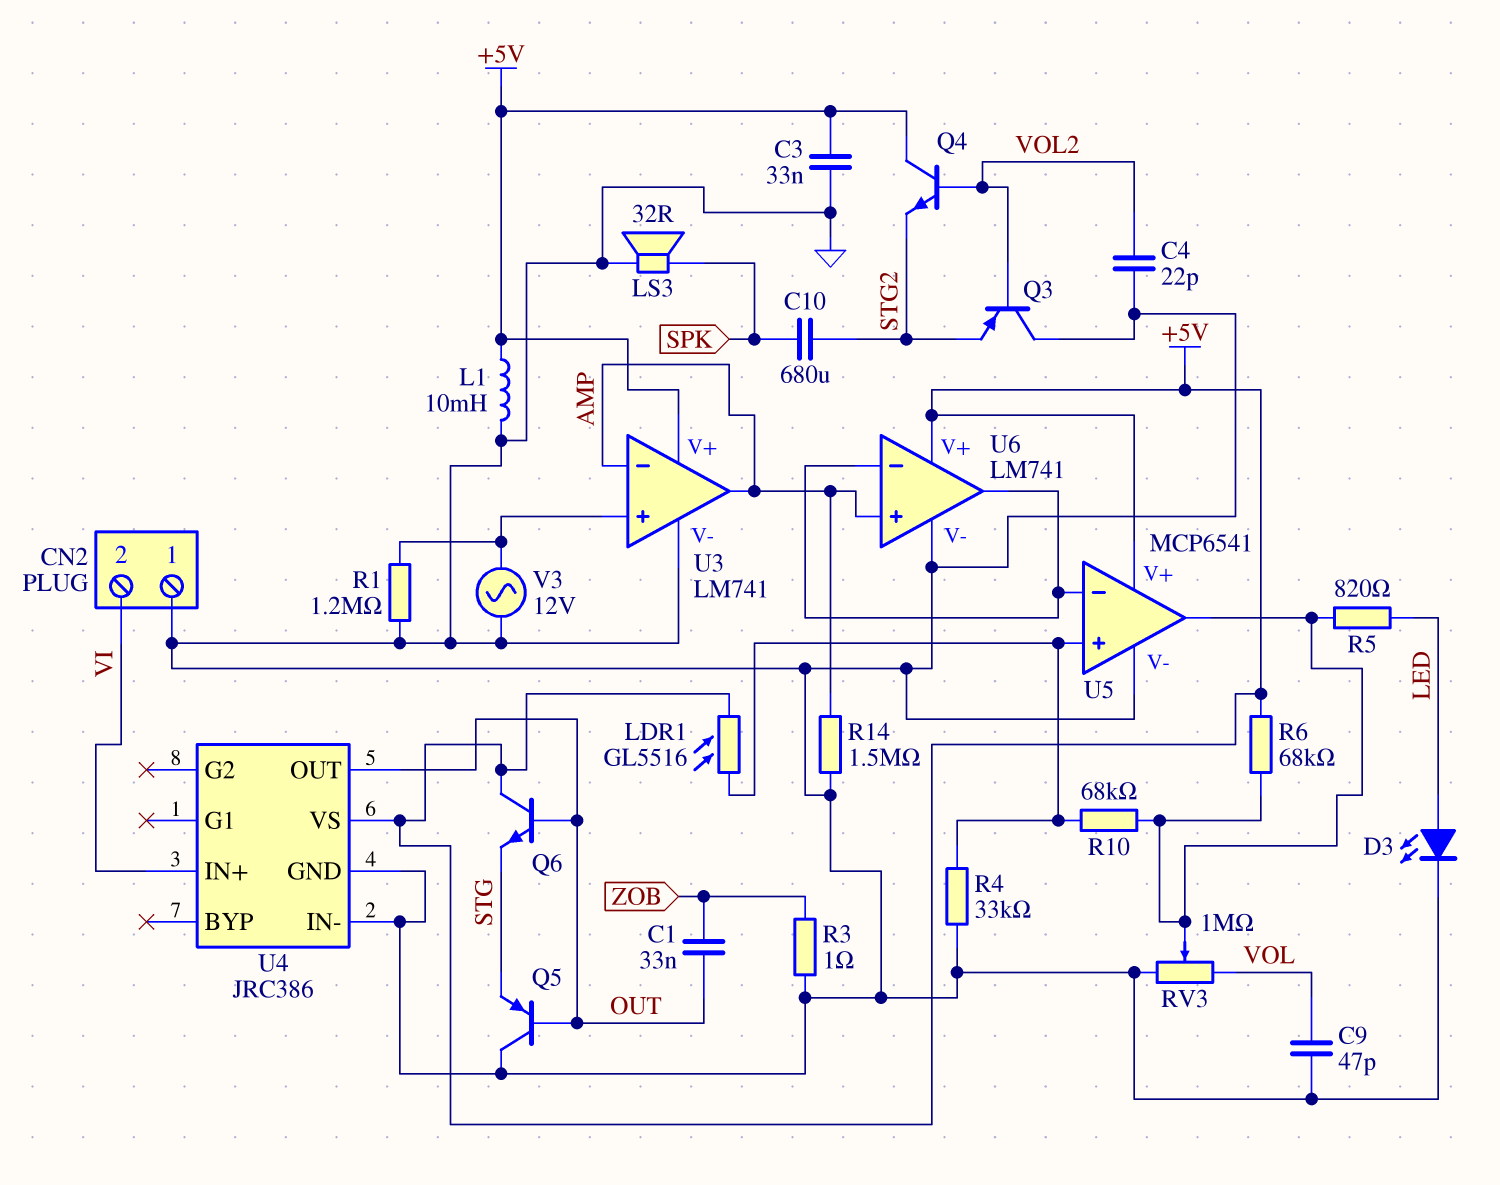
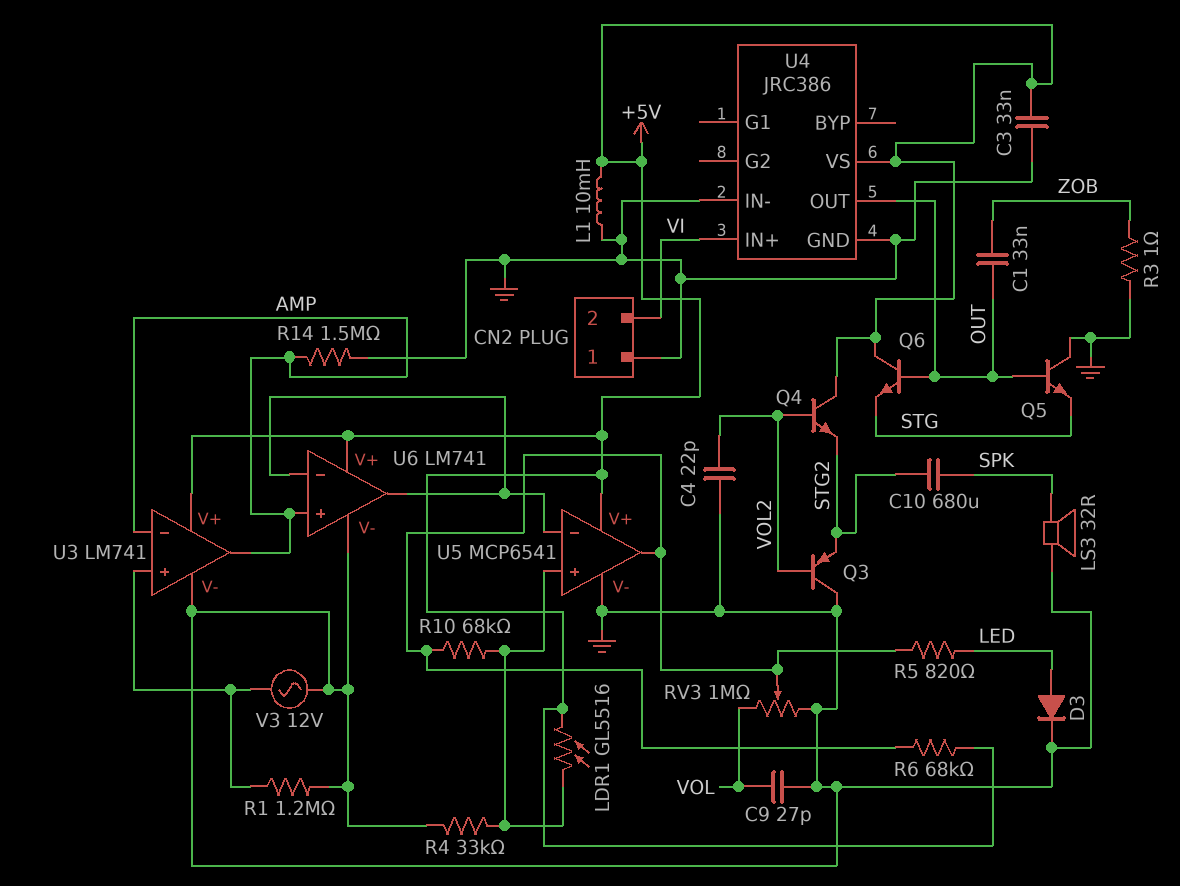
C9: 47pF (GND, VOL) -> 27pF (GND, VOL)
D3: LED (A LED, K GND) -> diode (A LED, K GND)
Q5: PNP (B OUT, C GND, E STG) -> NPN (B OUT, C GND, E STG)

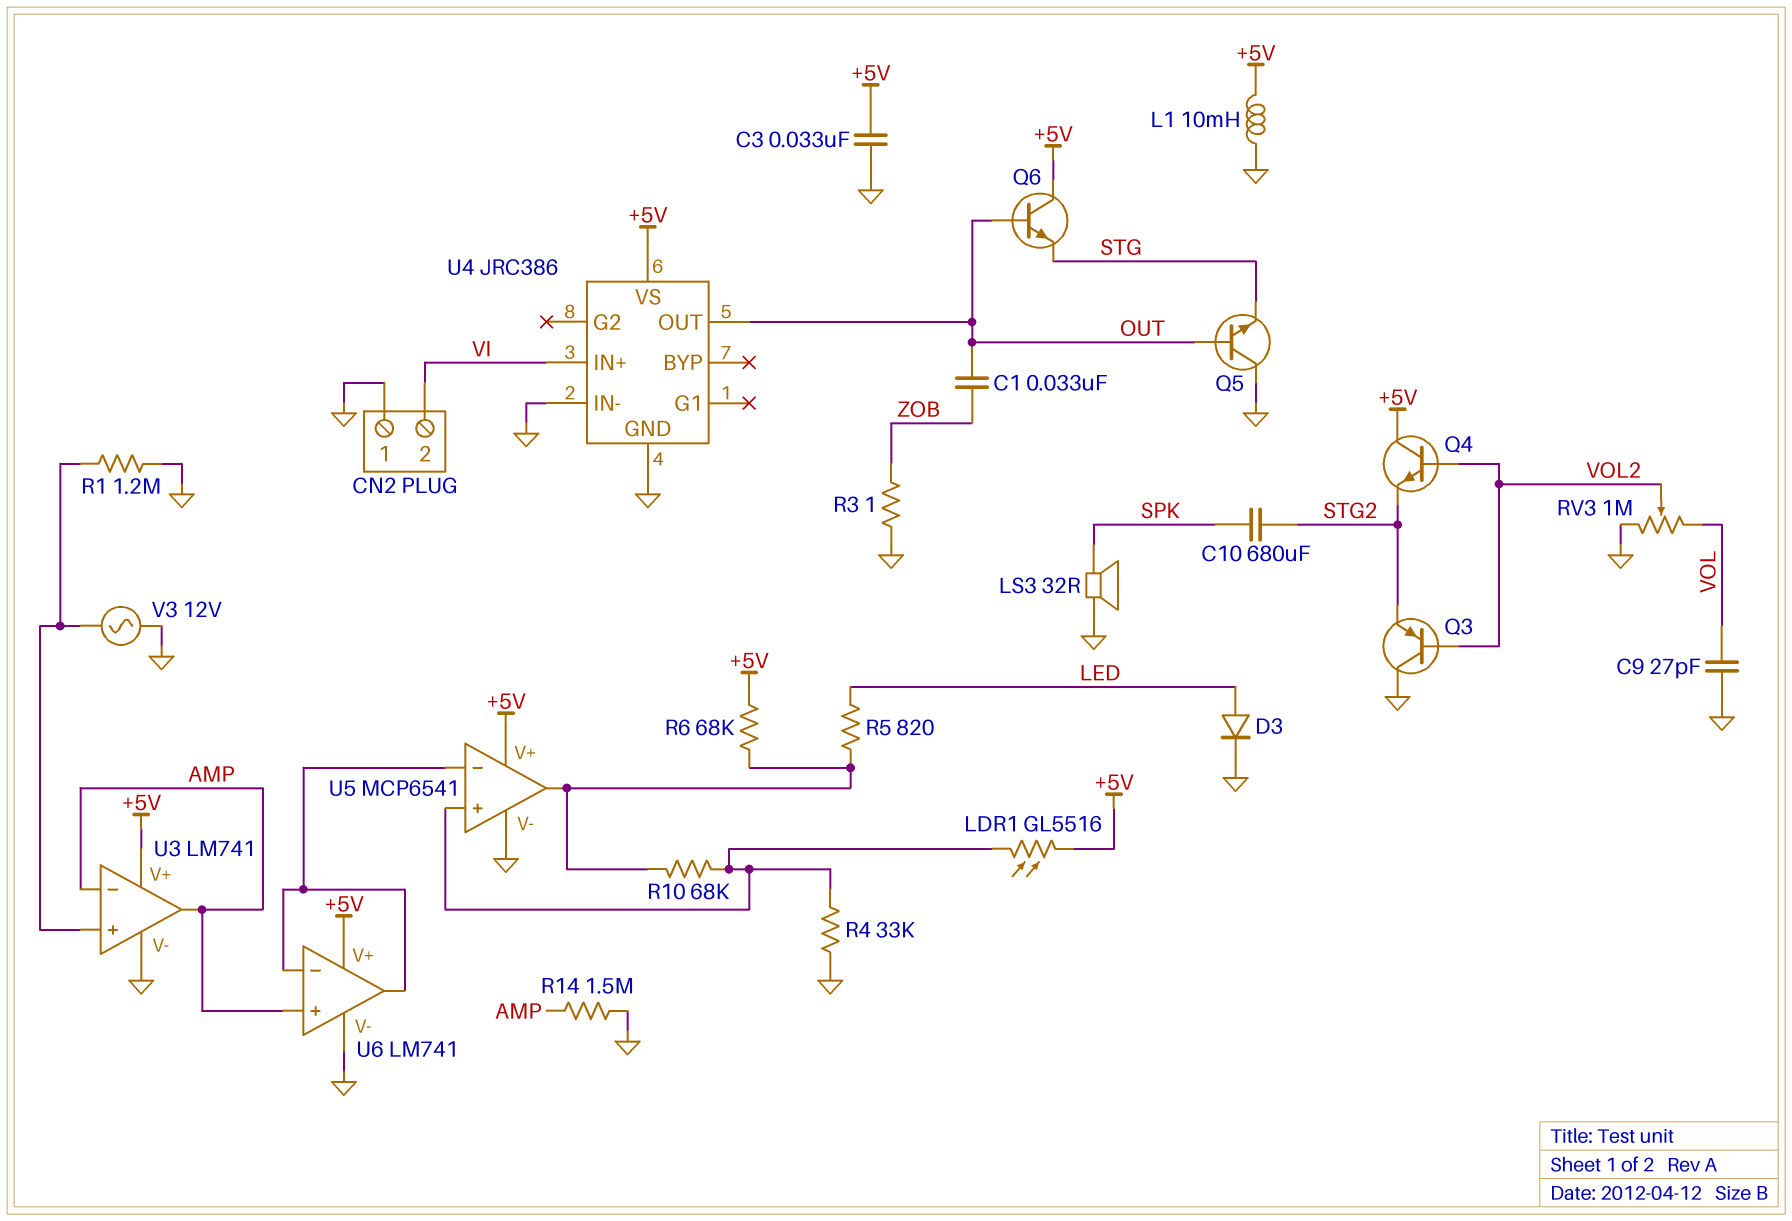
C4: 22pF (GND, VOL2) -> none
RV3: 1M (GND, VOL, wiper U5/out) -> 1M (GND, VOL, wiper VOL2)

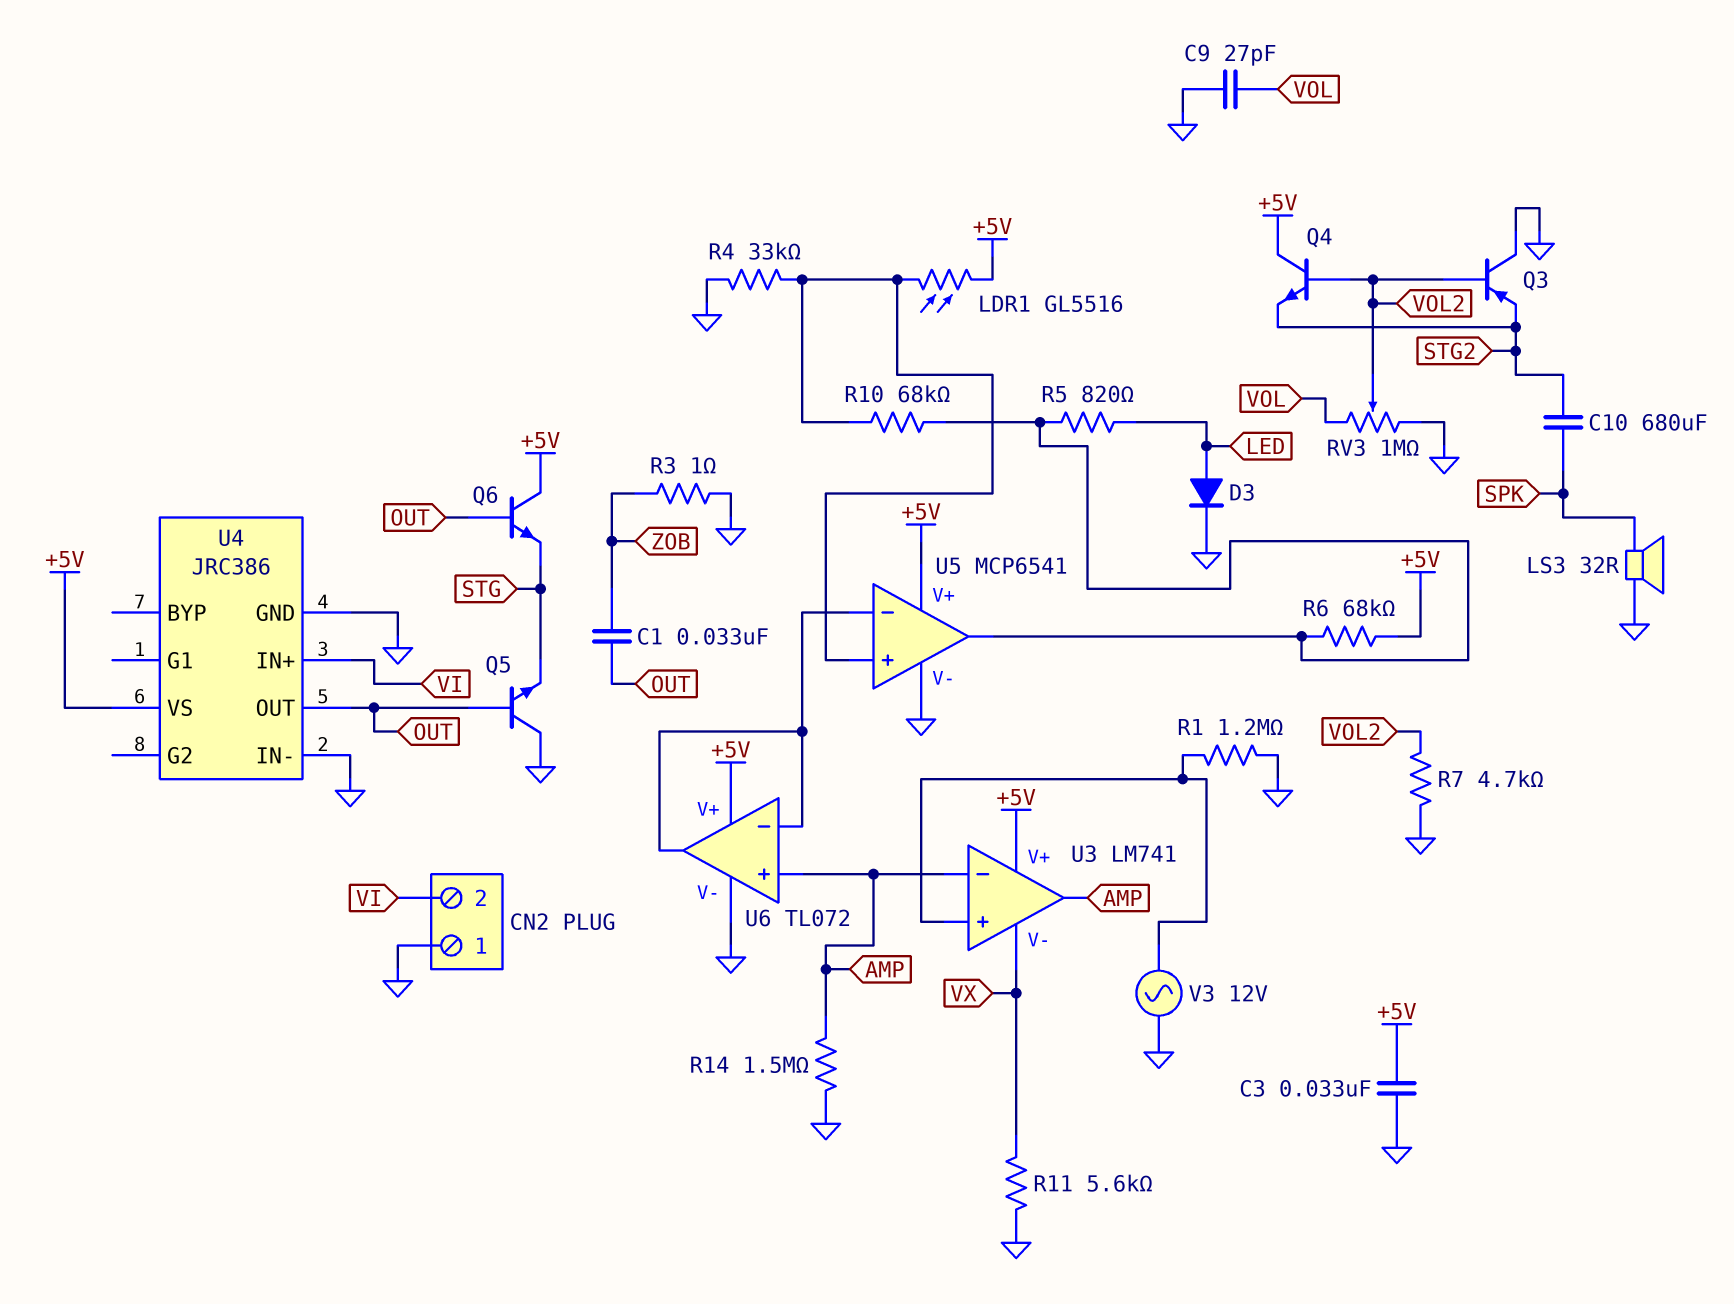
L1: 10mH (+5V, GND) -> none
R7: none -> 4.7k (GND, VOL2)
R11: none -> 5.6k (GND, VX)
U3 pin V-: GND -> VX
U6: LM741 -> TL072

